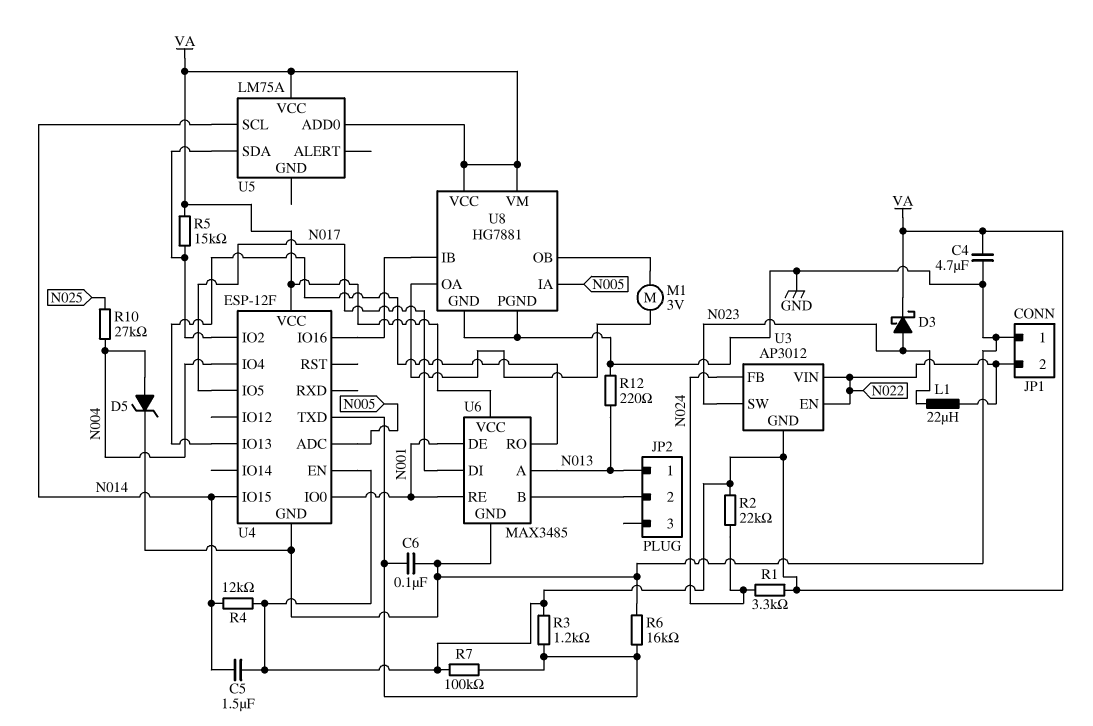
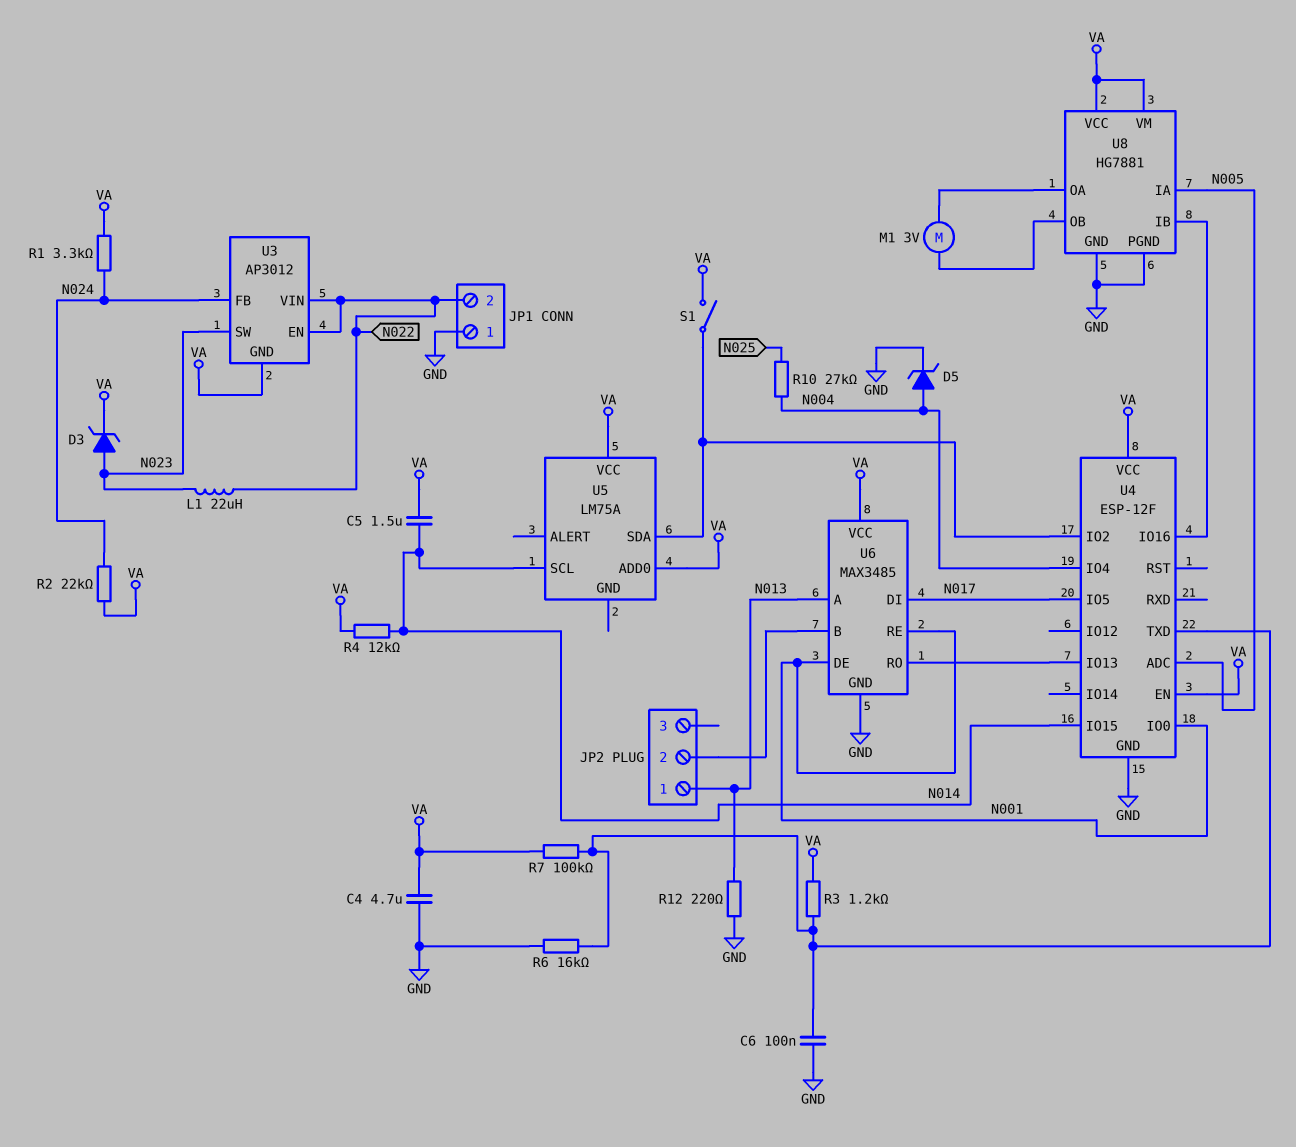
D3: schottky (A N023, K VA) -> zener (A N023, K VA)
R5: 15k (U4/IO2, VA) -> none
S1: none -> switch (U4/IO2, VA)

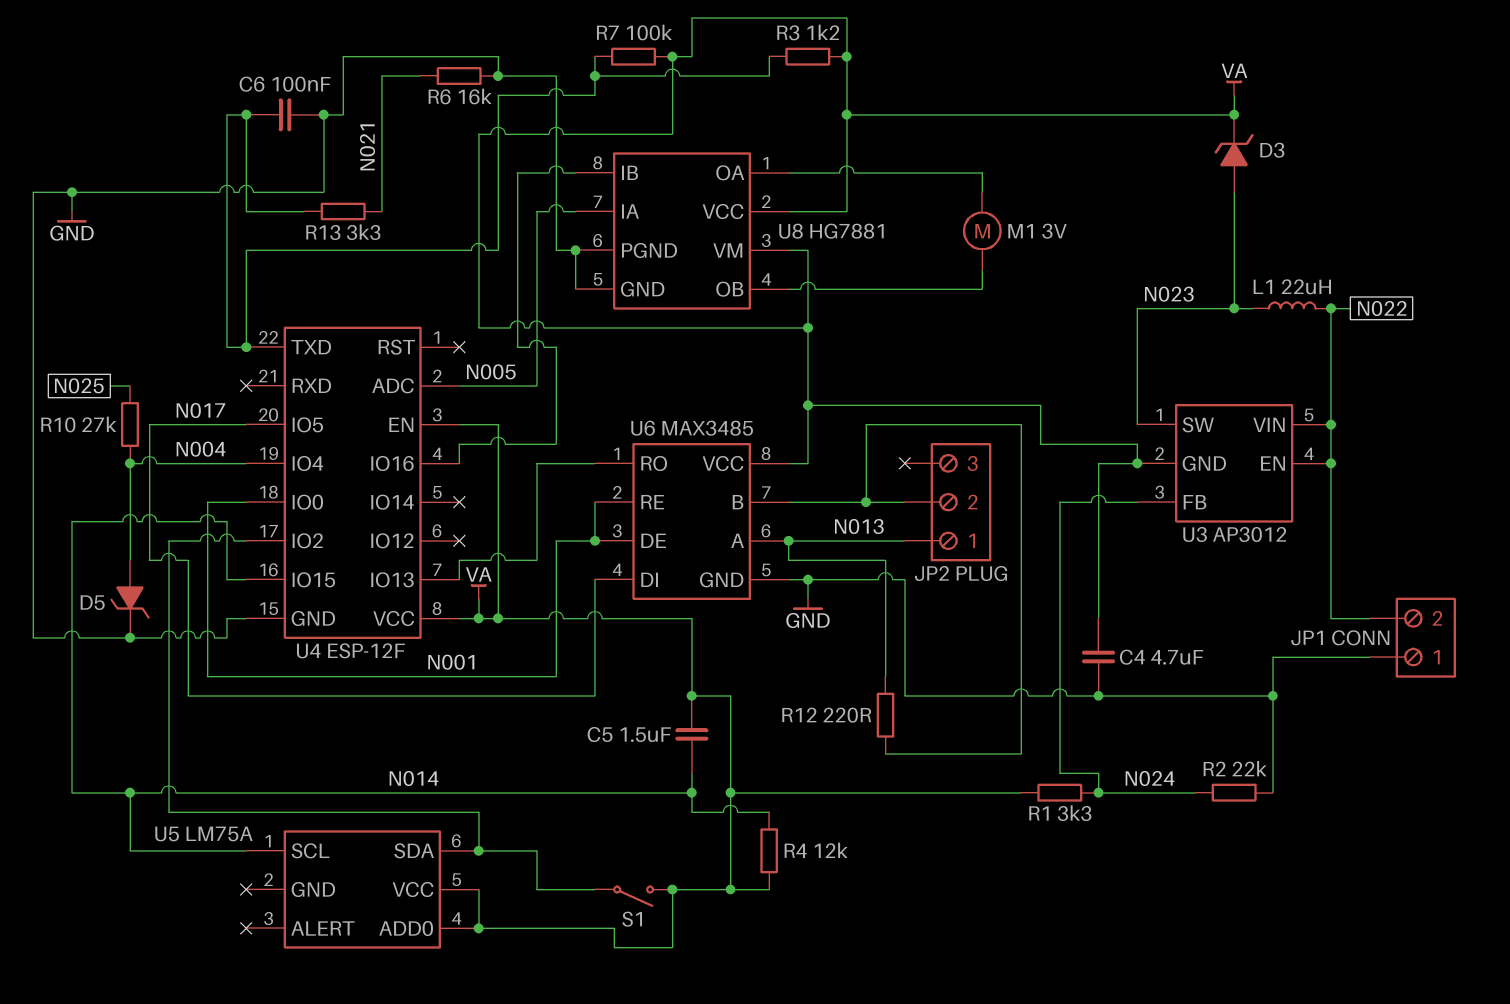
R2: 22k (N024, VA) -> 22k (GND, N024)
R6: 16k (GND, U4/TXD) -> 16k (GND, N021)
R12: 220 (GND, N013) -> 220 (JP2/2, N013)
R13: none -> 3.3k (N021, U4/TXD)

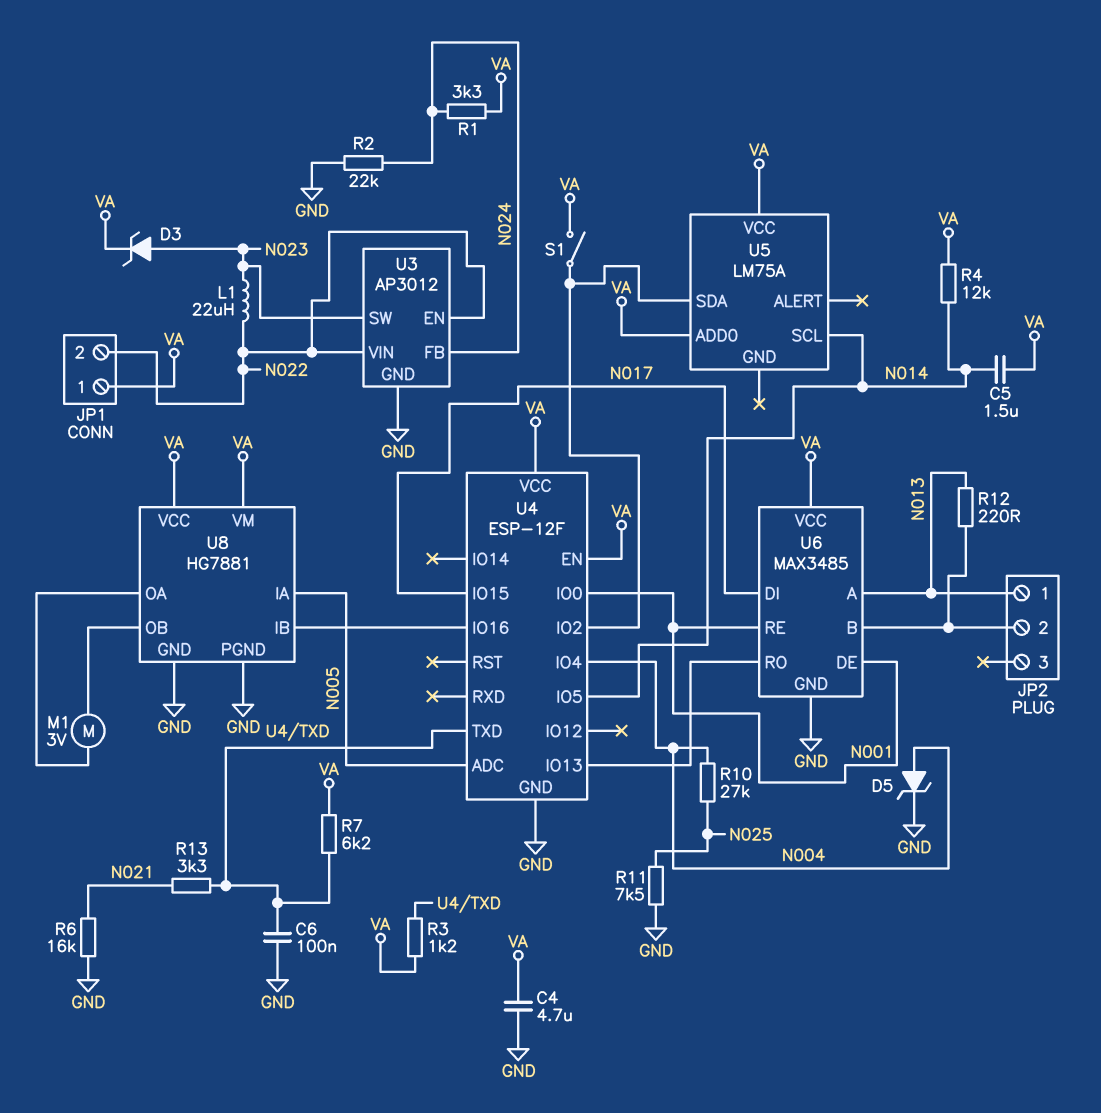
JP1 pin 1: GND -> VA
R7: 100k (U4/TXD, VA) -> 6.2k (U4/TXD, VA)
R11: none -> 7.5k (GND, N025)
U3 pin GND: VA -> GND
U4 pin IO5: N017 -> N014
U4 pin IO15: N014 -> N017

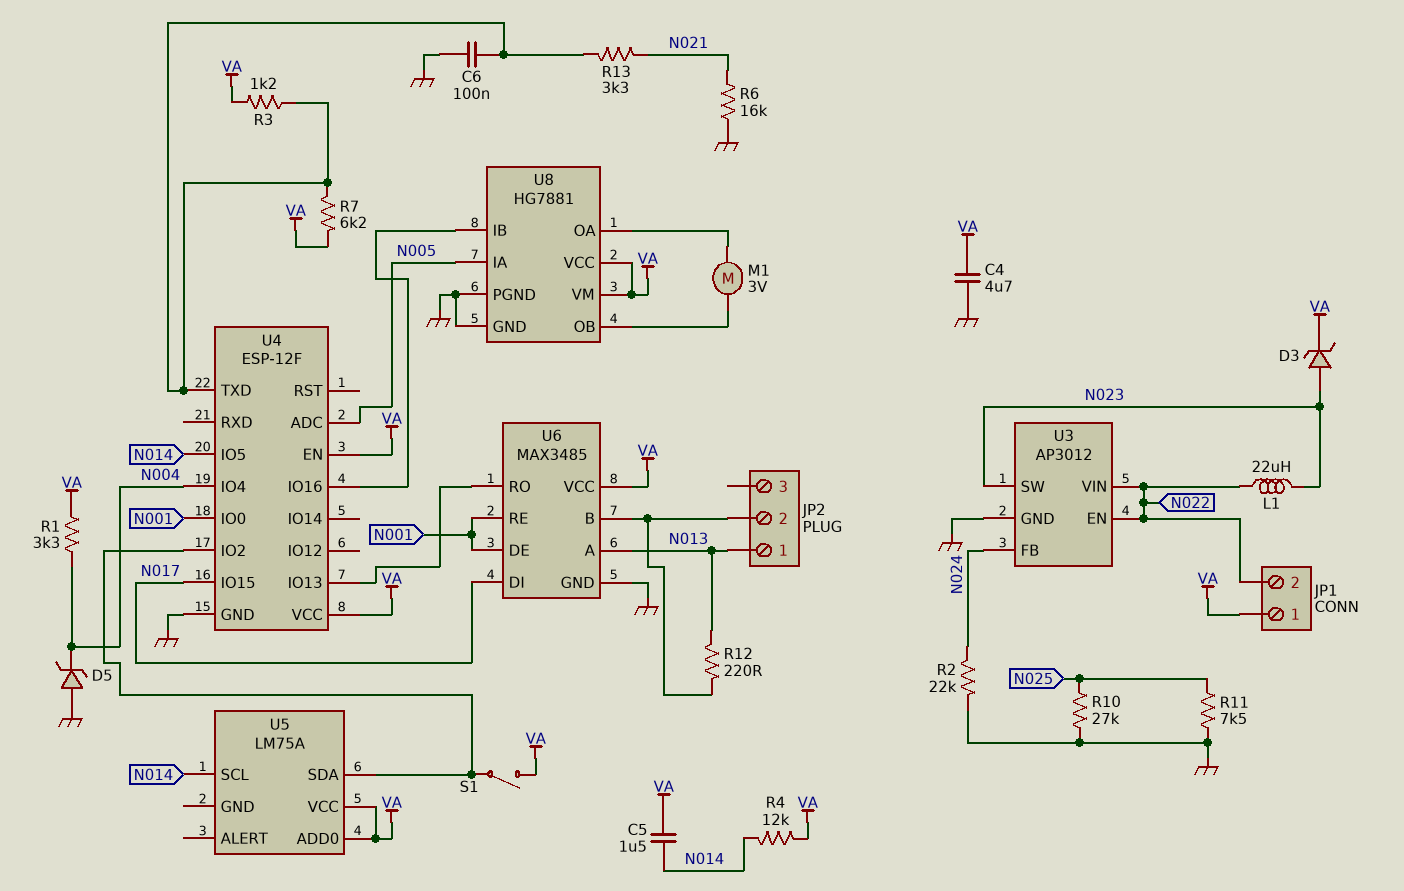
D5: zener (A N004, K GND) -> zener (A GND, K N004)
R1: 3.3k (N024, VA) -> 3.3k (N004, VA)
R10: 27k (N004, N025) -> 27k (GND, N025)

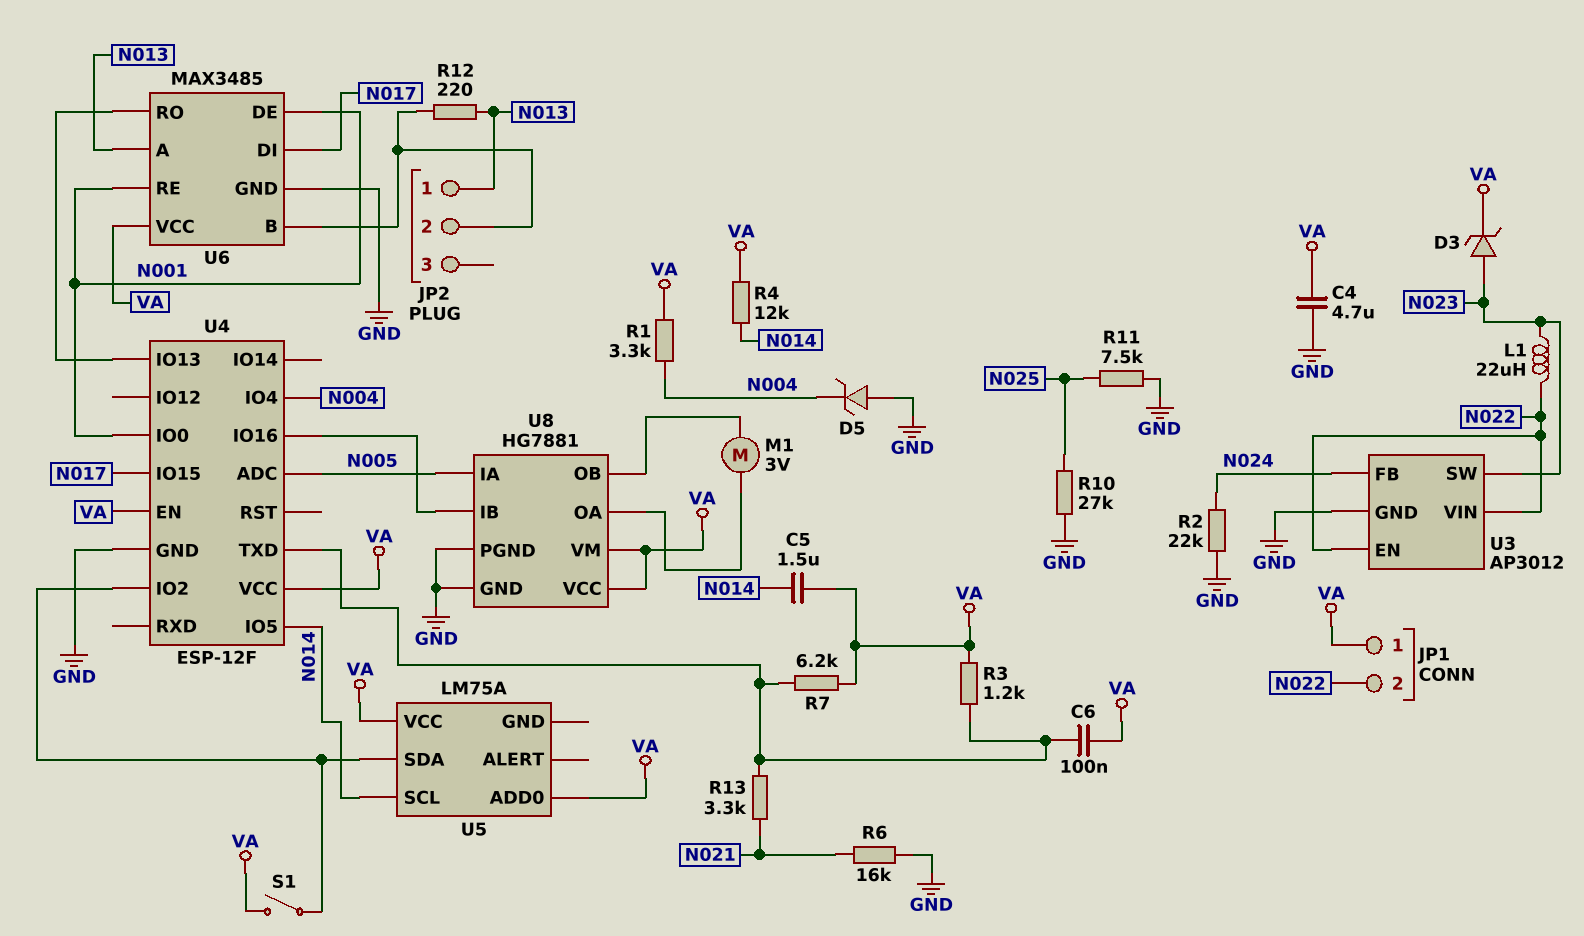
C6: 100nF (GND, U4/TXD) -> 100nF (U4/TXD, VA)

